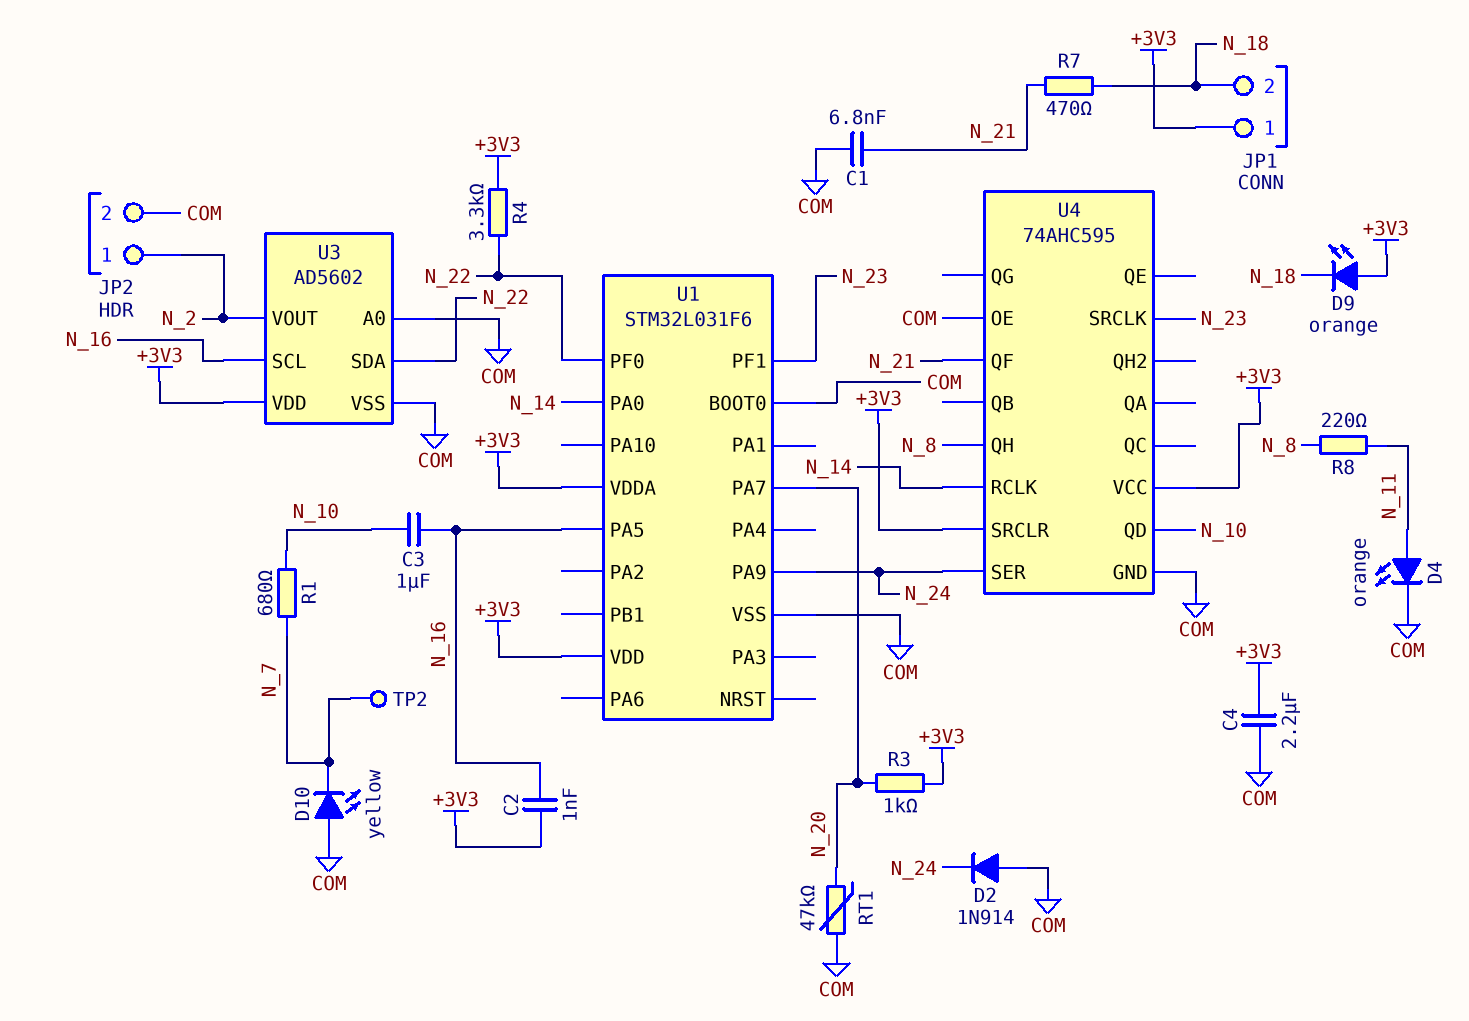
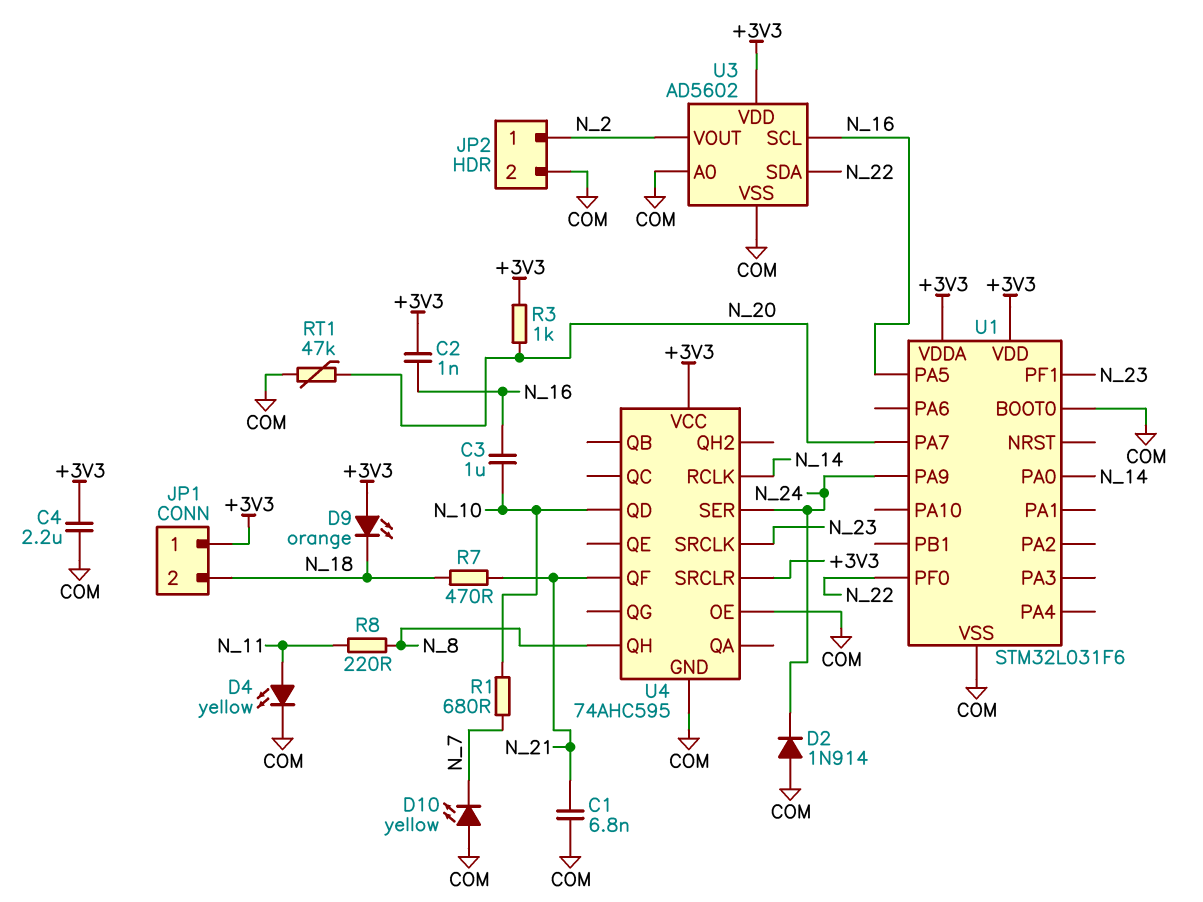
D4: LED orange (A N_11, K COM) -> LED yellow (A N_11, K COM)
R4: 3.3k (+3V3, N_22) -> none
TP2: test point (N_7) -> none

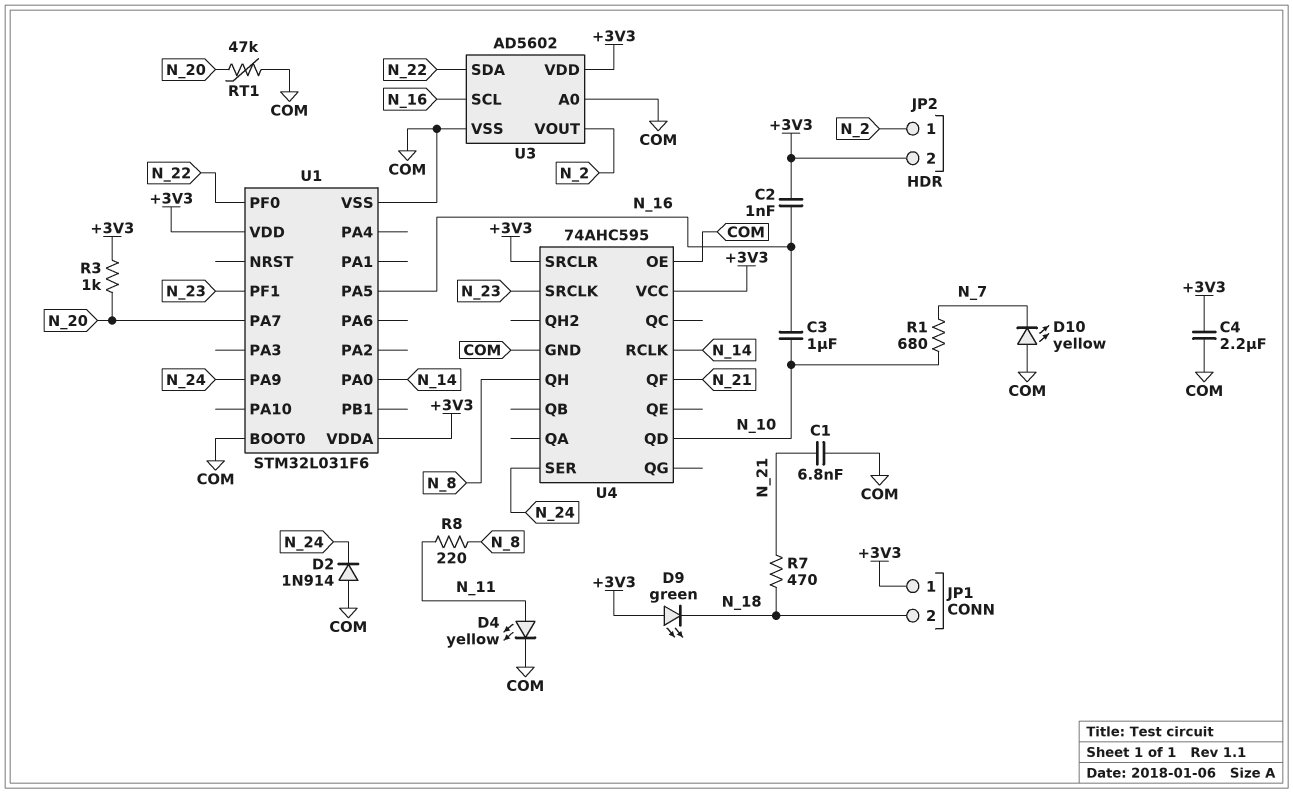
D9: LED orange (A +3V3, K N_18) -> LED green (A +3V3, K N_18)
JP2 pin 2: COM -> +3V3

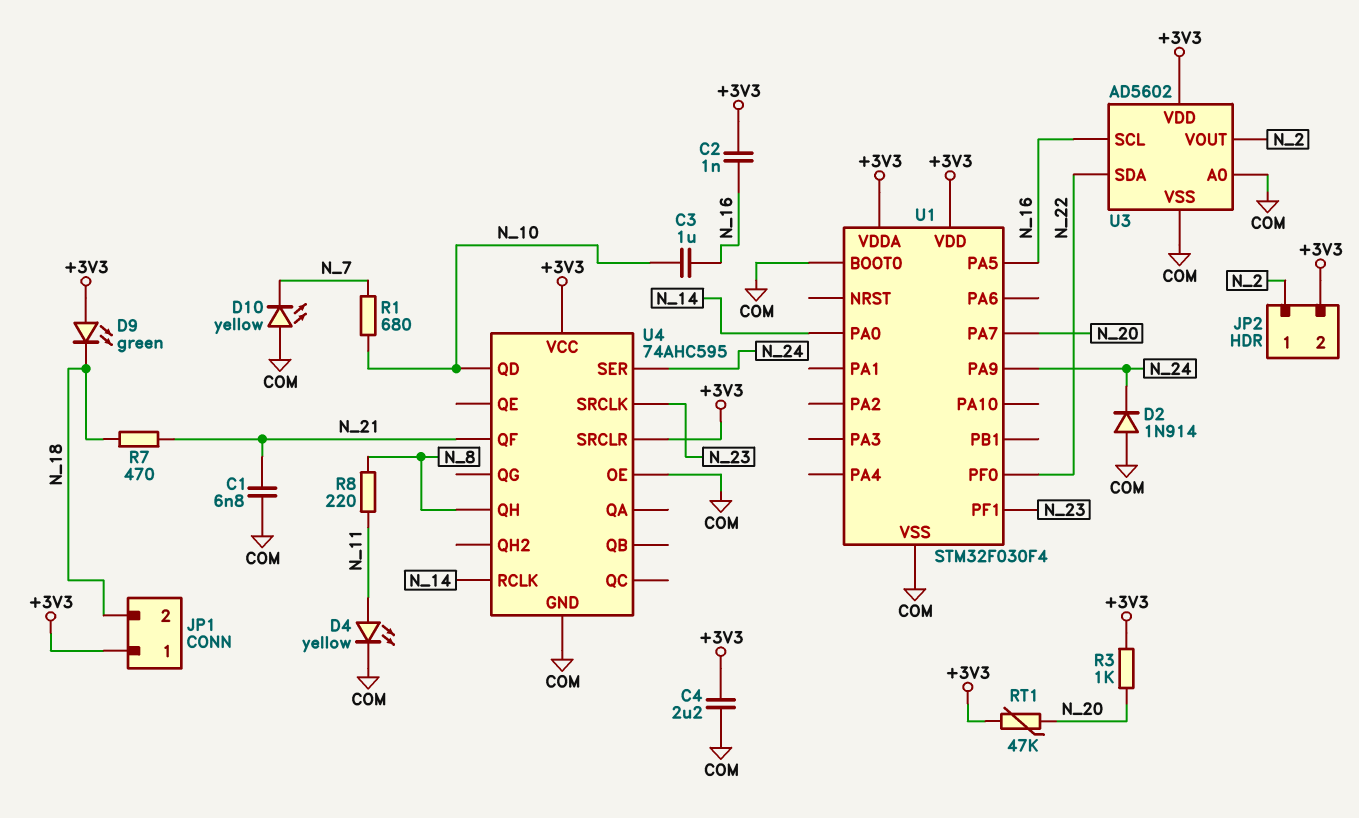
RT1: 47k (COM, N_20) -> 47k (+3V3, N_20)
U1: STM32L031F6 -> STM32F030F4

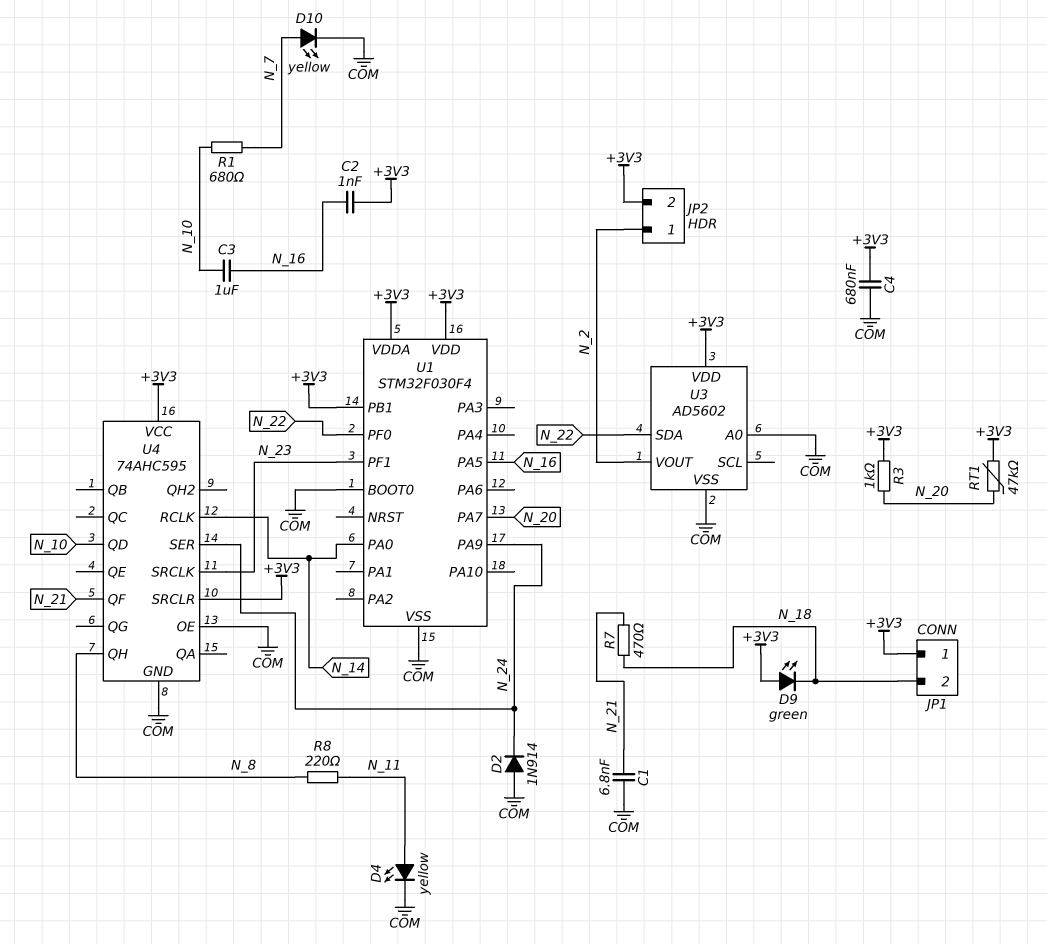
C4: 2.2uF (+3V3, COM) -> 680nF (+3V3, COM)
D10: LED yellow (A COM, K N_7) -> LED yellow (A N_7, K COM)
U1 pin PB1: none -> +3V3
U3 pin SCL: N_16 -> none

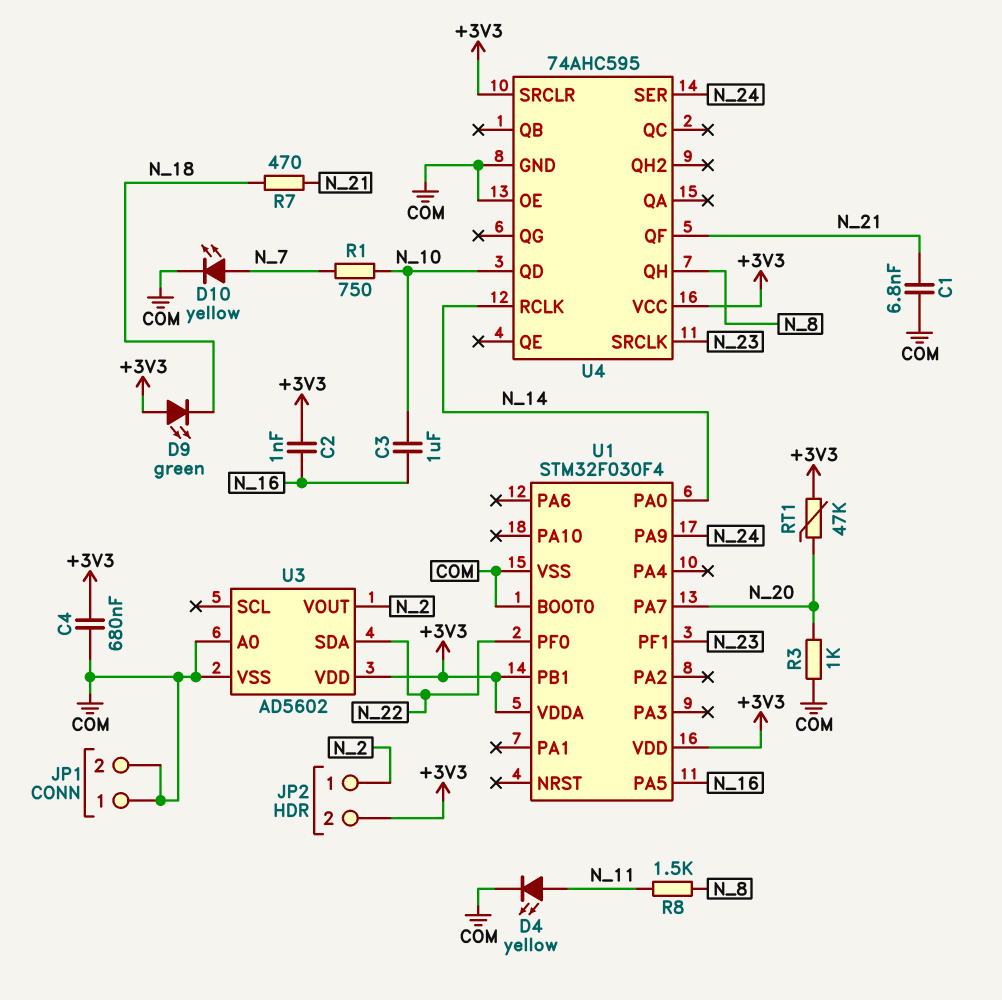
D2: diode 1N914 (A COM, K N_24) -> none
JP1 pin 1: +3V3 -> COM
JP1 pin 2: N_18 -> COM
R1: 680 (N_7, N_10) -> 750 (N_7, N_10)
R3: 1k (+3V3, N_20) -> 1k (COM, N_20)
R8: 220 (N_8, N_11) -> 1.5k (N_8, N_11)

